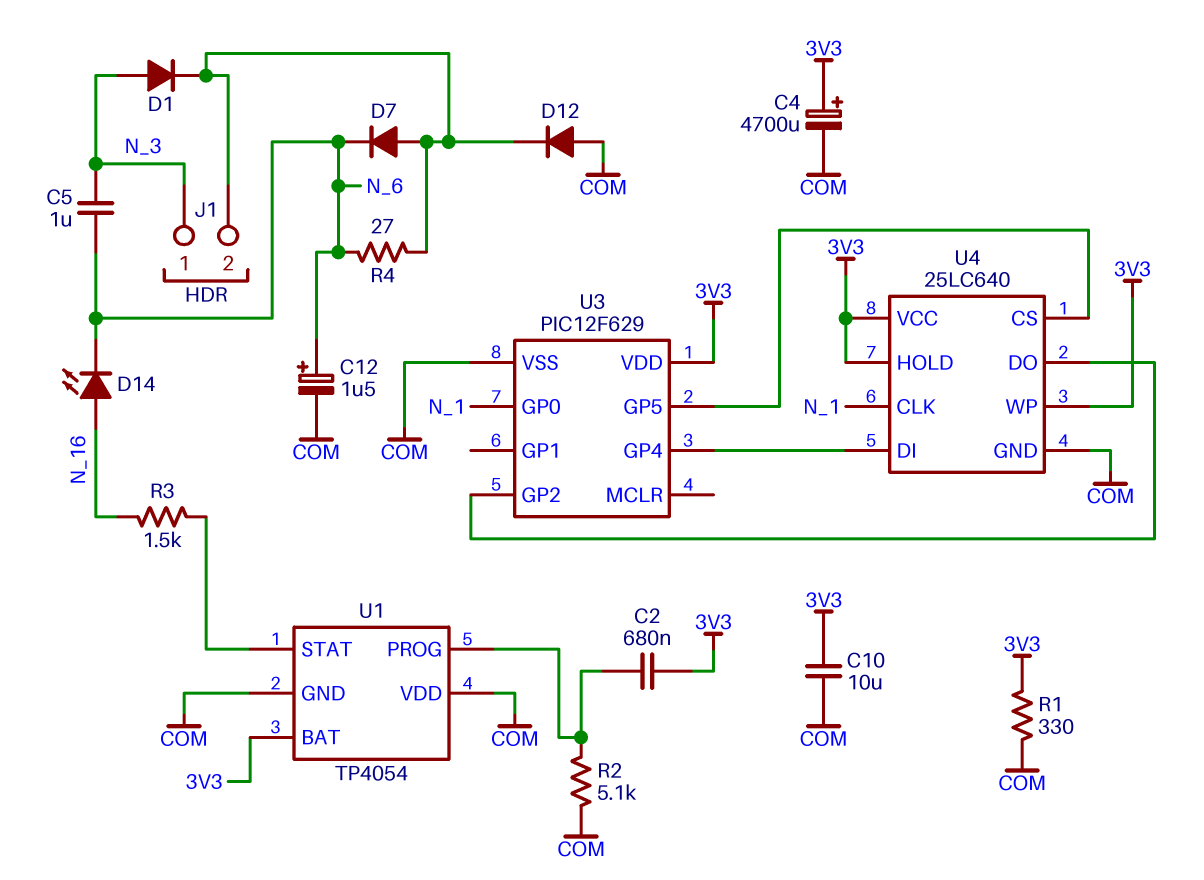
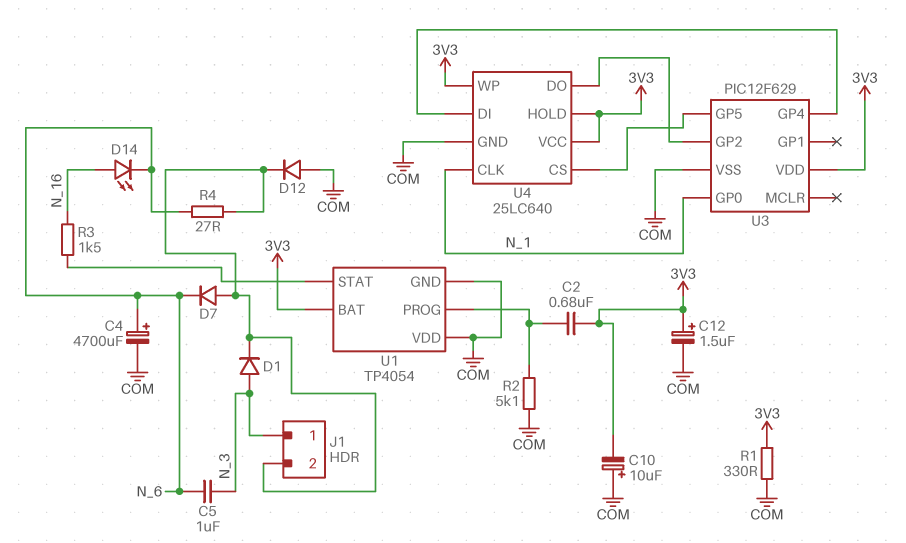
C4: 4700uF (plus 3V3, minus COM) -> 4700uF (plus N_6, minus COM)
C10: 10uF (3V3, COM) -> 10uF (plus COM, minus 3V3)
C12: 1.5uF (plus N_6, minus COM) -> 1.5uF (plus 3V3, minus COM)

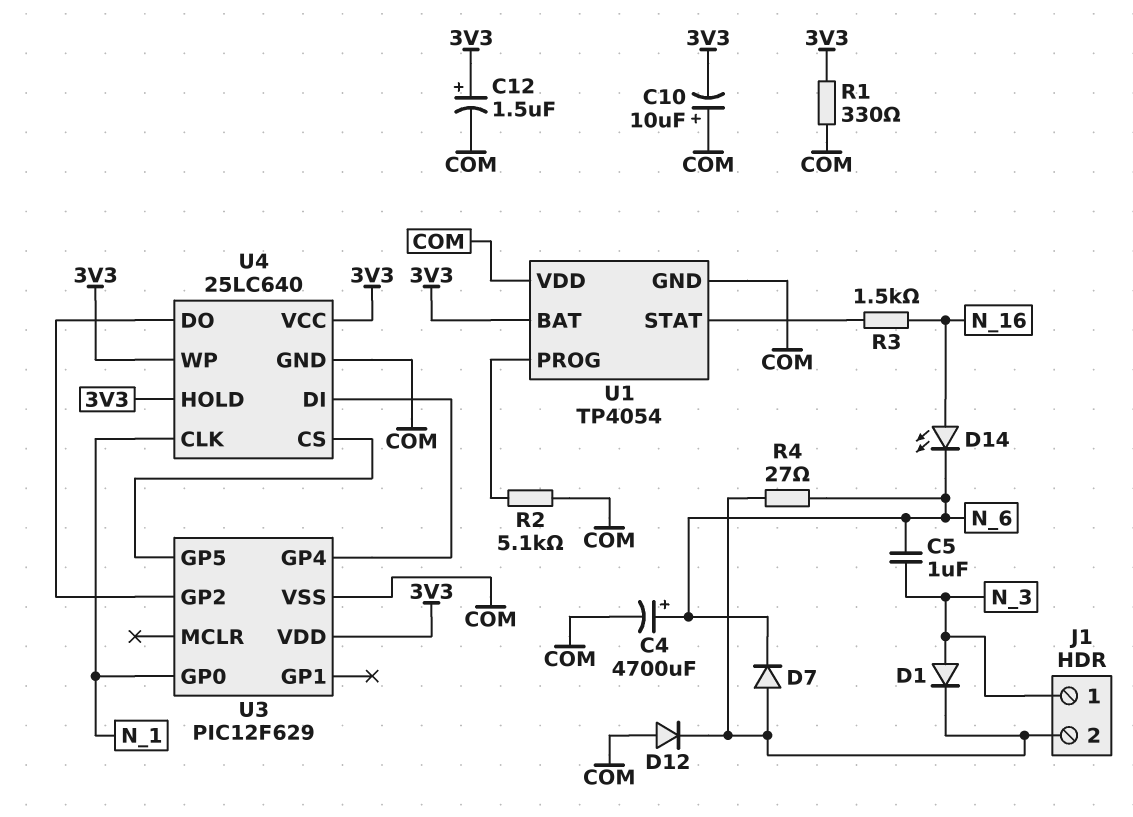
C2: 680nF (3V3, U1/PROG) -> none

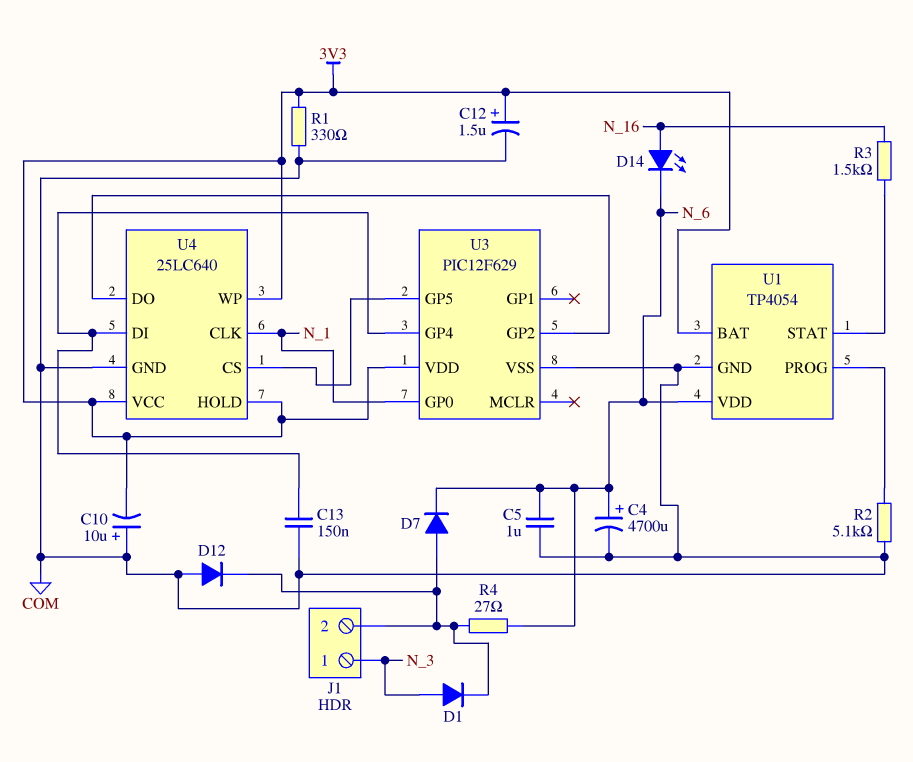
C5: 1uF (N_3, N_6) -> 1uF (COM, N_6)
C13: none -> 150nF (COM, U3/GP4)
U1 pin VDD: COM -> N_6

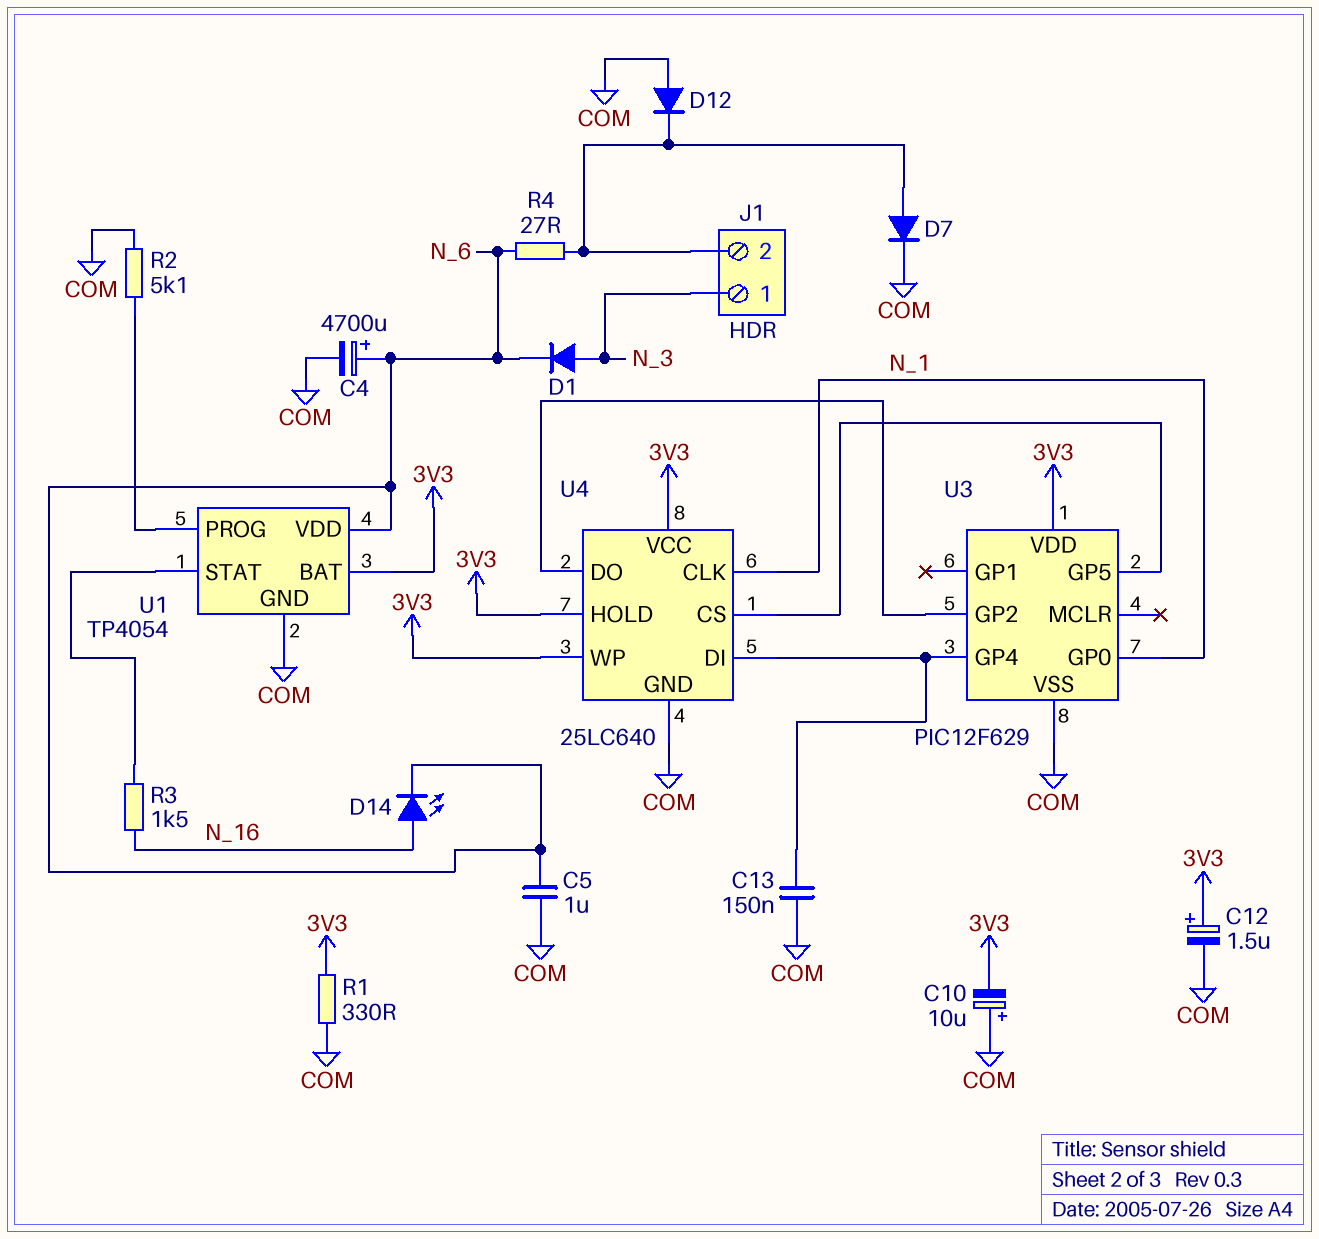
D1: diode (A N_3, K J1/2) -> diode (A N_3, K N_6)
D7: diode (A J1/2, K N_6) -> diode (A J1/2, K COM)

